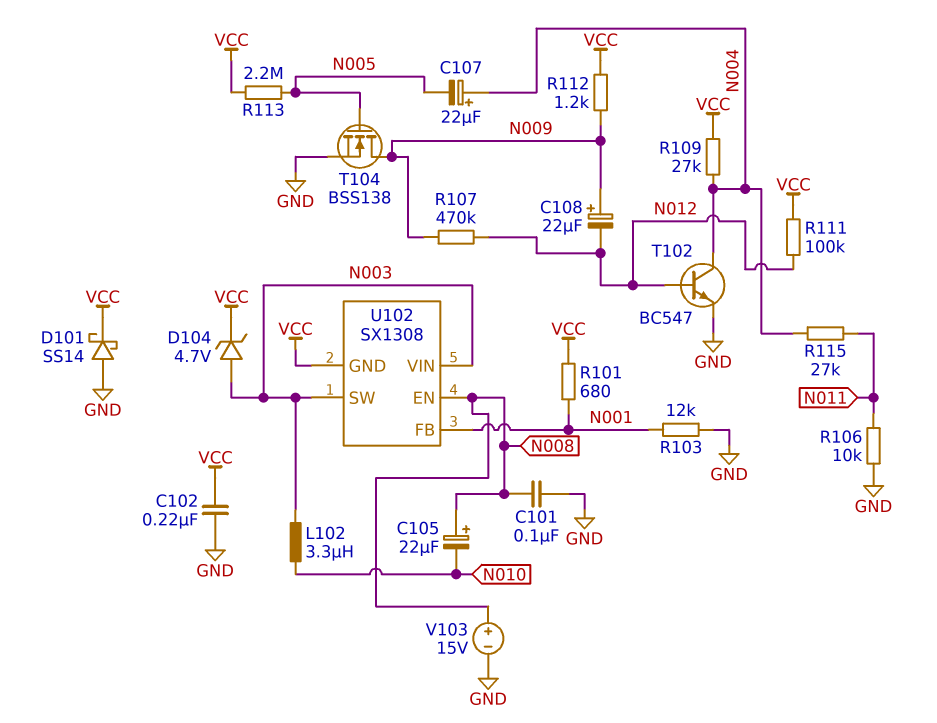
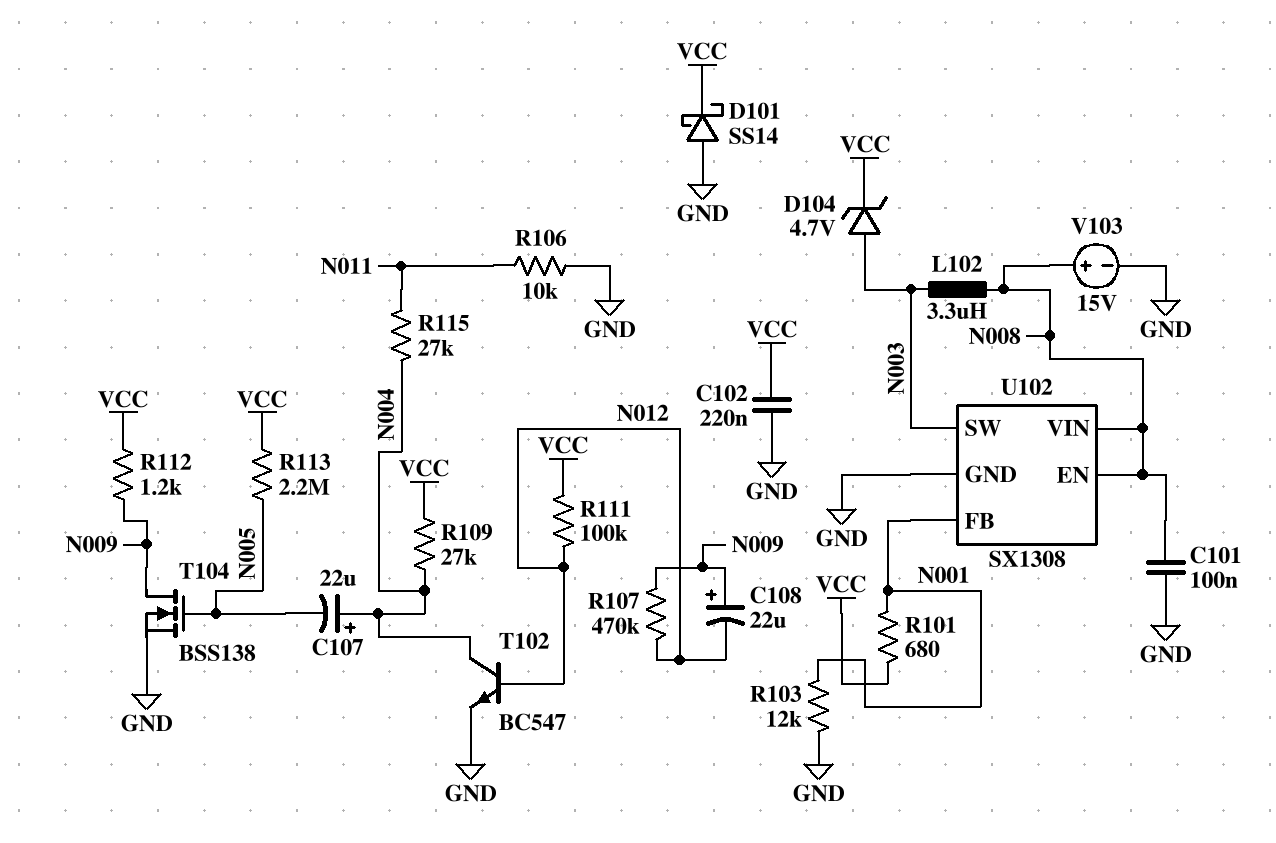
C105: 22uF (plus N008, minus N010) -> none
L102: 3.3uH (N003, N010) -> 3.3uH (N003, N008)
U102 pin GND: VCC -> GND
U102 pin VIN: N003 -> N008

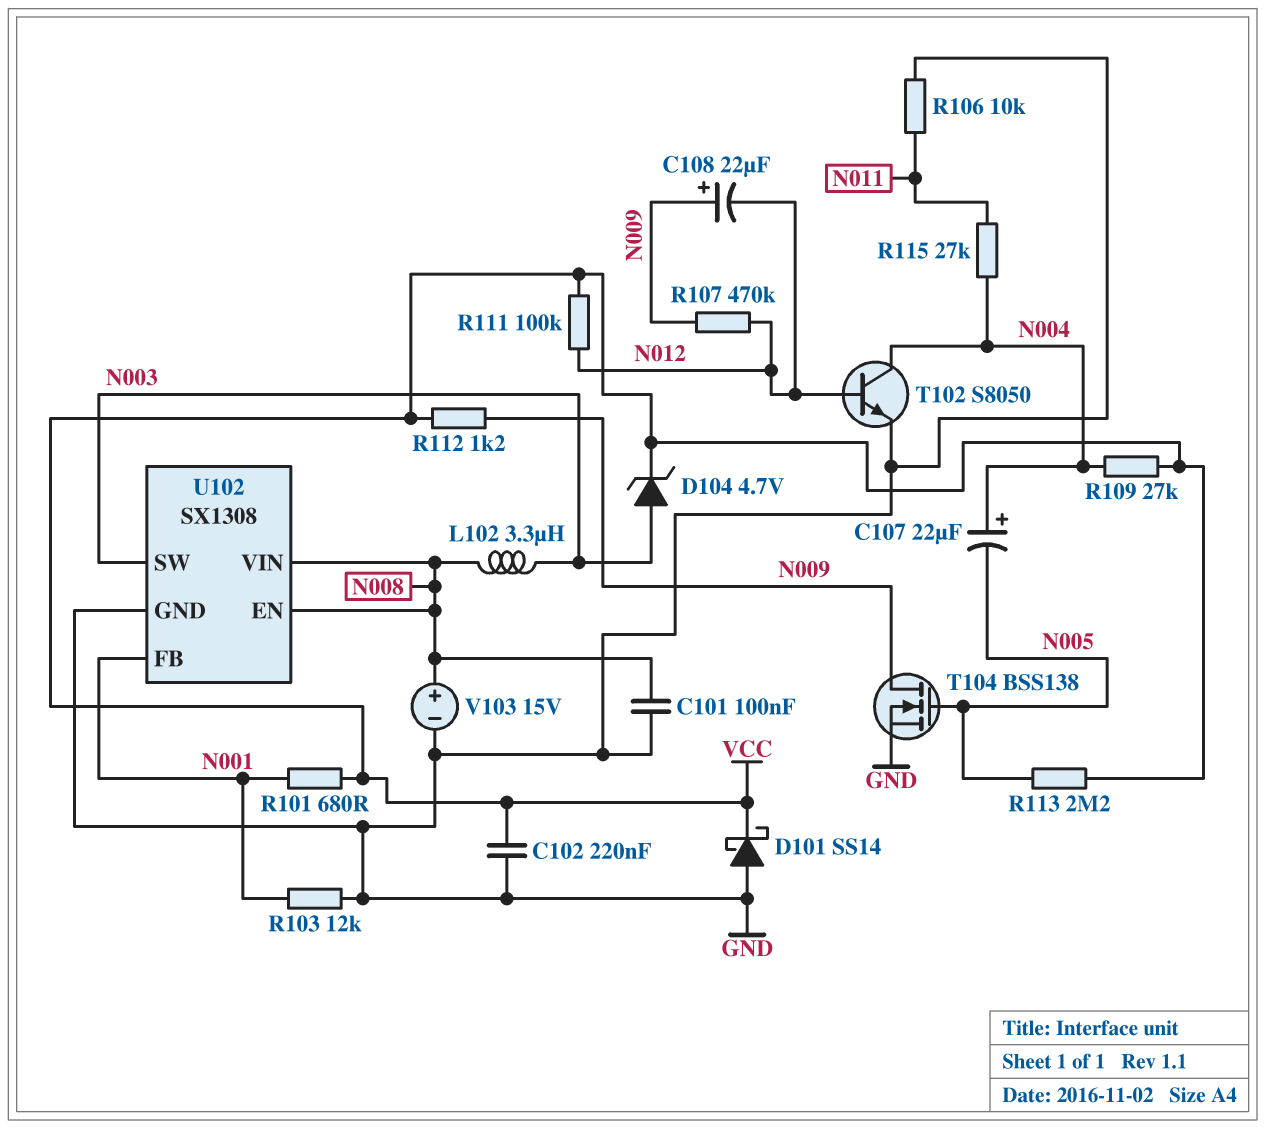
T102: NPN BC547 (B N012, C N004, E GND) -> NPN S8050 (B N012, C N004, E GND)

